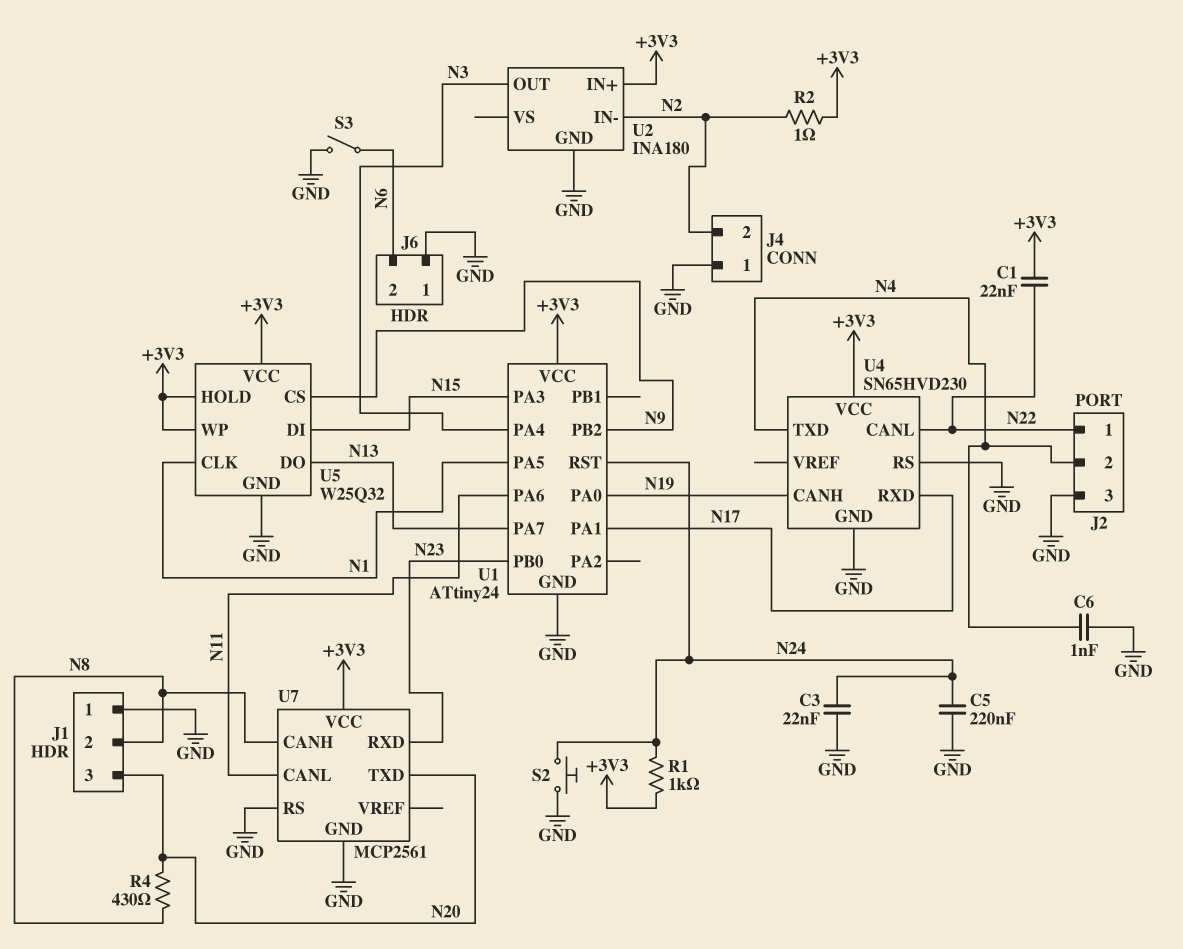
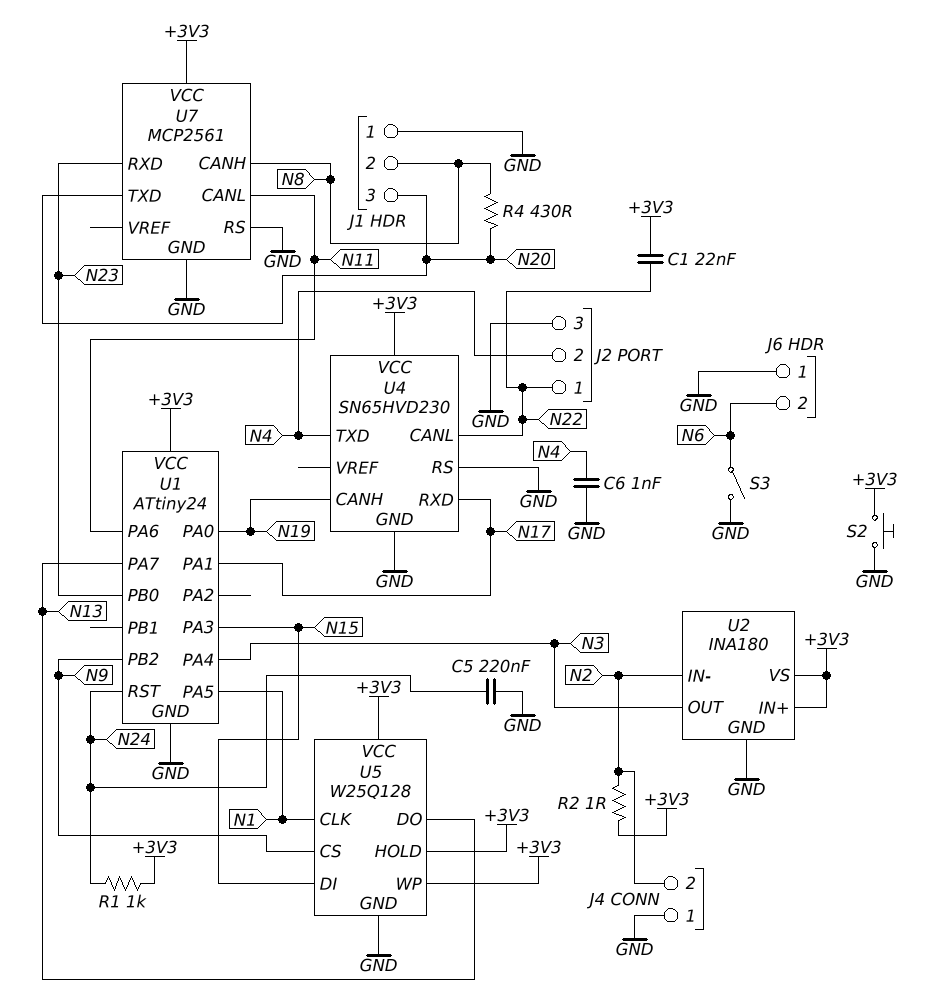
C3: 22nF (GND, N24) -> none
S2: button (GND, N24) -> button (+3V3, GND)
U2 pin VS: none -> +3V3
U5: W25Q32 -> W25Q128

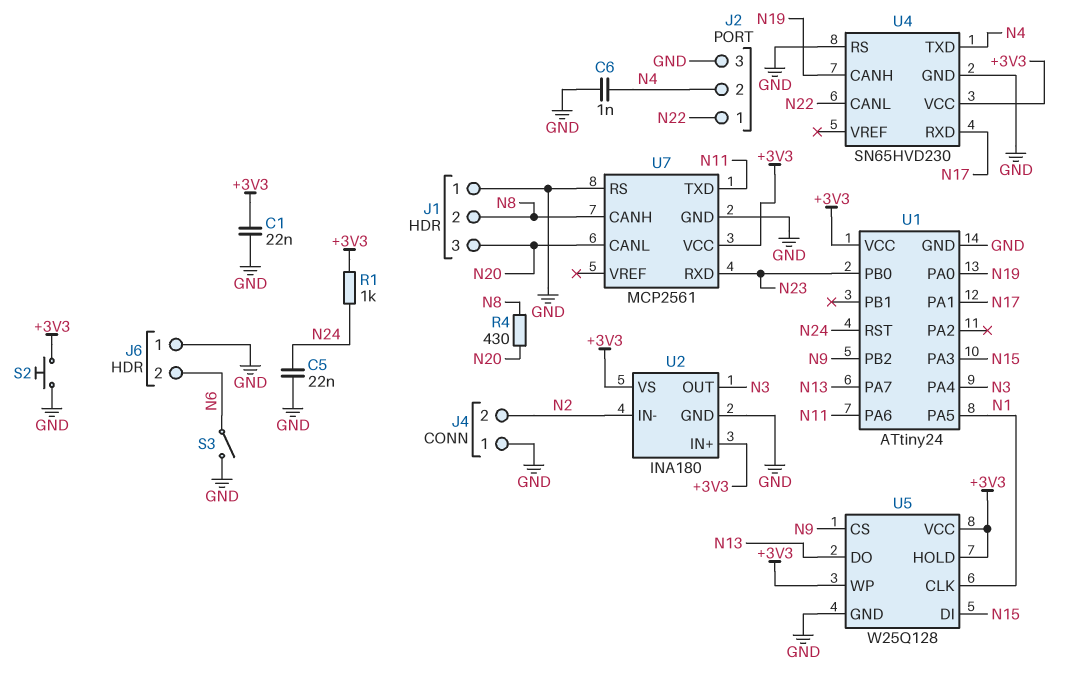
C1: 22nF (+3V3, N22) -> 22nF (+3V3, GND)
C5: 220nF (GND, N24) -> 22nF (GND, N24)
R2: 1 (+3V3, N2) -> none
U7 pin CANL: N11 -> N20
U7 pin TXD: N20 -> N11

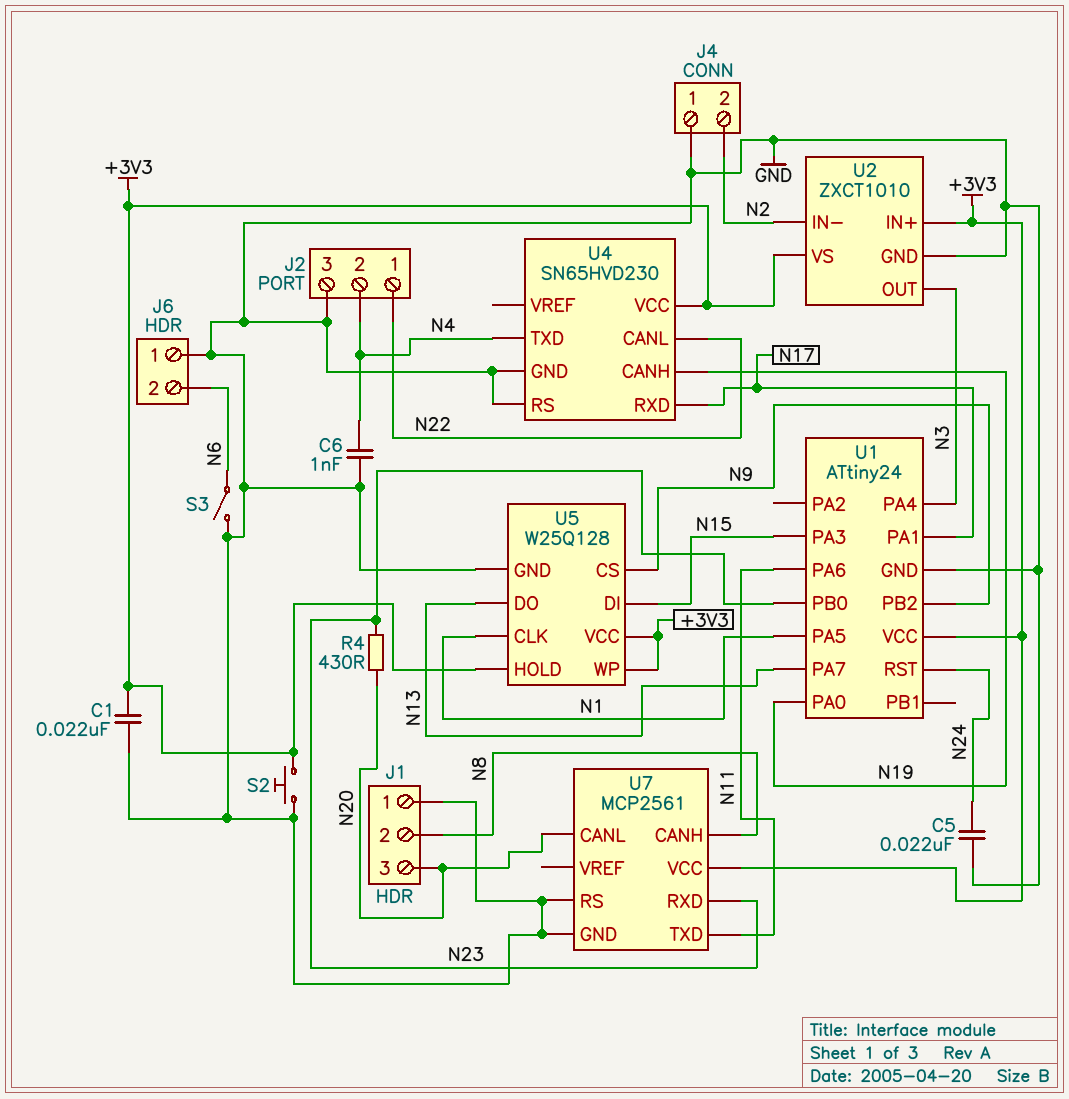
R1: 1k (+3V3, N24) -> none
R4: 430 (N8, N20) -> 430 (N20, N23)
U2: INA180 -> ZXCT1010

